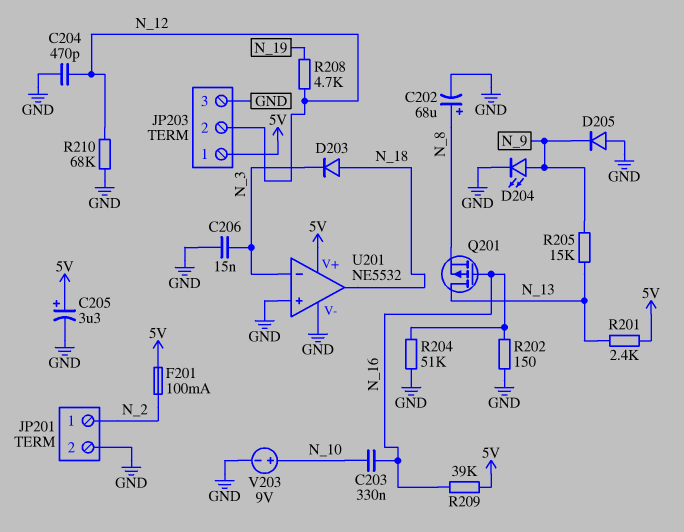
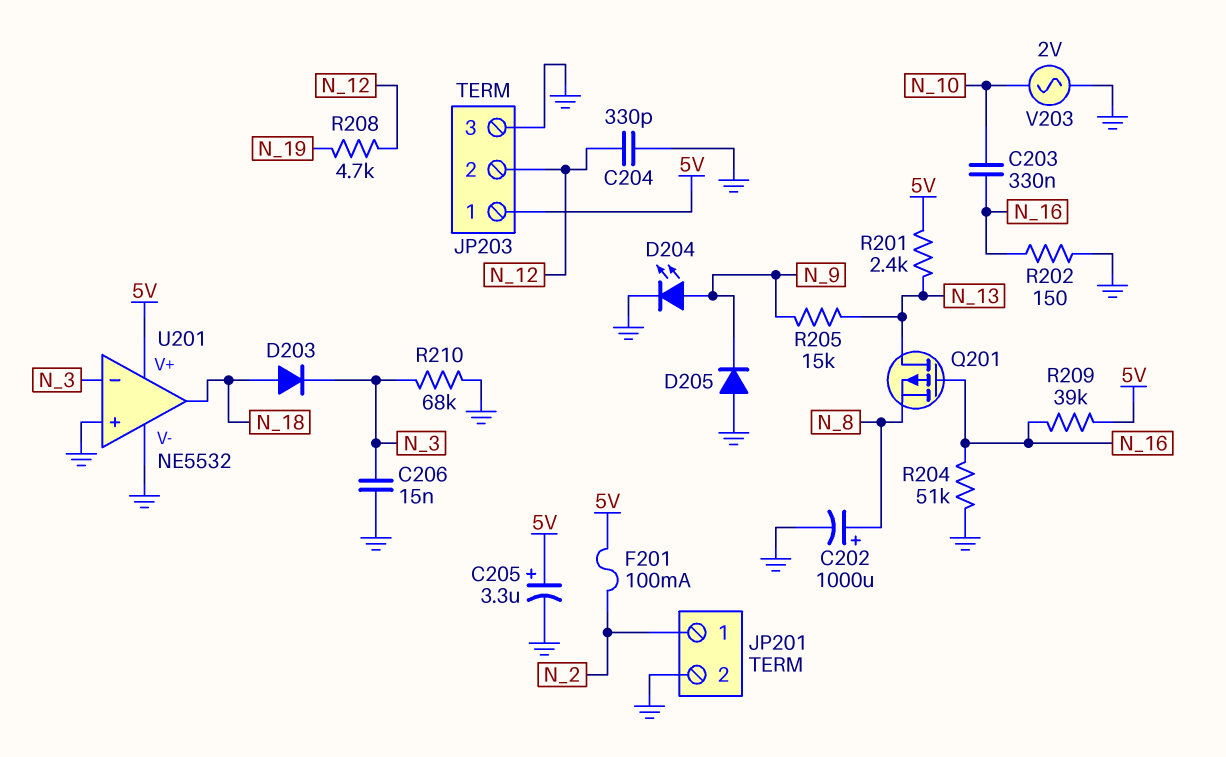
C202: 68uF (plus N_8, minus GND) -> 1000uF (plus N_8, minus GND)
C204: 470pF (GND, N_12) -> 330pF (GND, N_12)
R210: 68k (GND, N_12) -> 68k (GND, N_3)
V203: 9V (plus N_10, minus GND) -> AC 2V (GND, N_10)

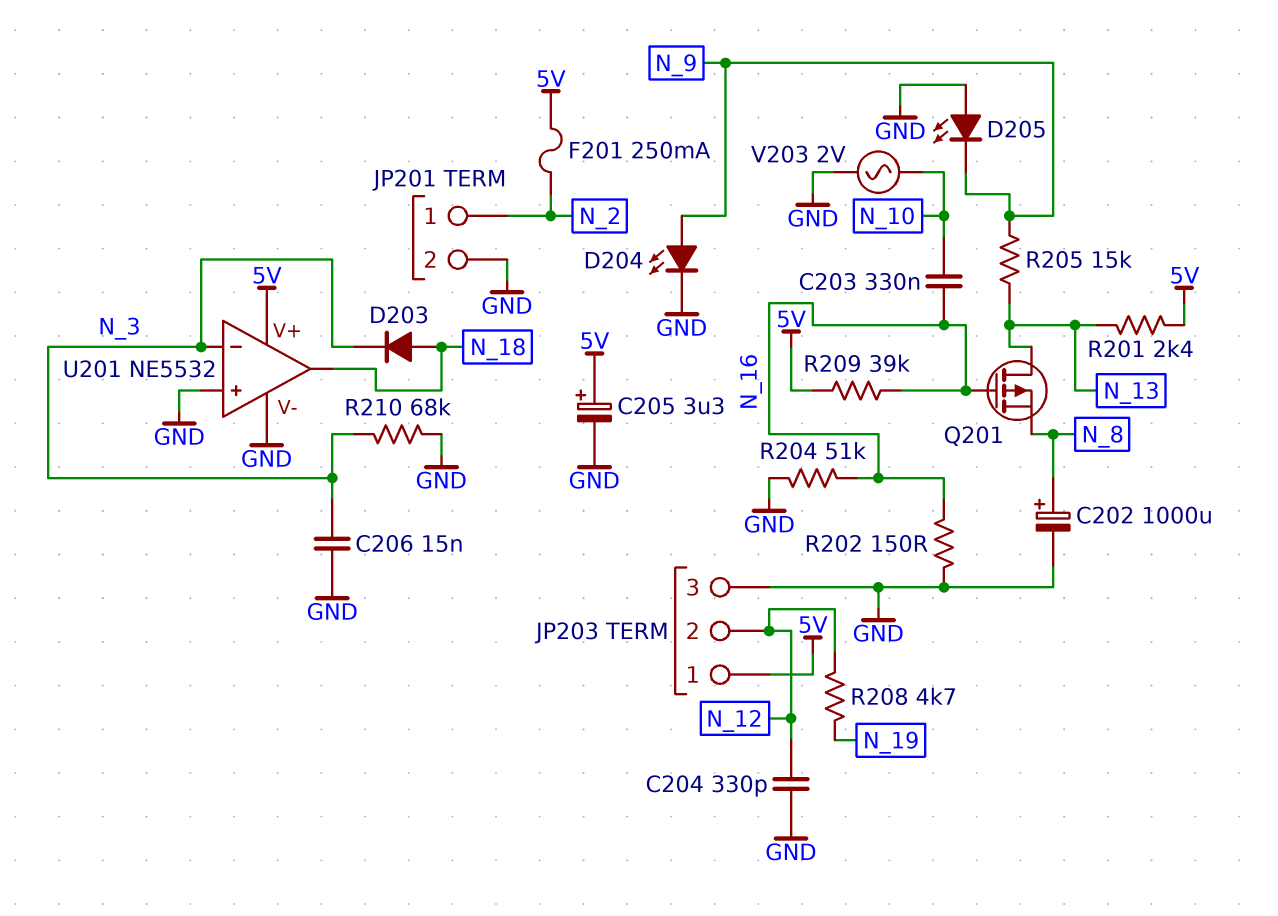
D205: diode (A GND, K N_9) -> LED (A GND, K N_9)
F201: 100mA (5V, N_2) -> 250mA (5V, N_2)

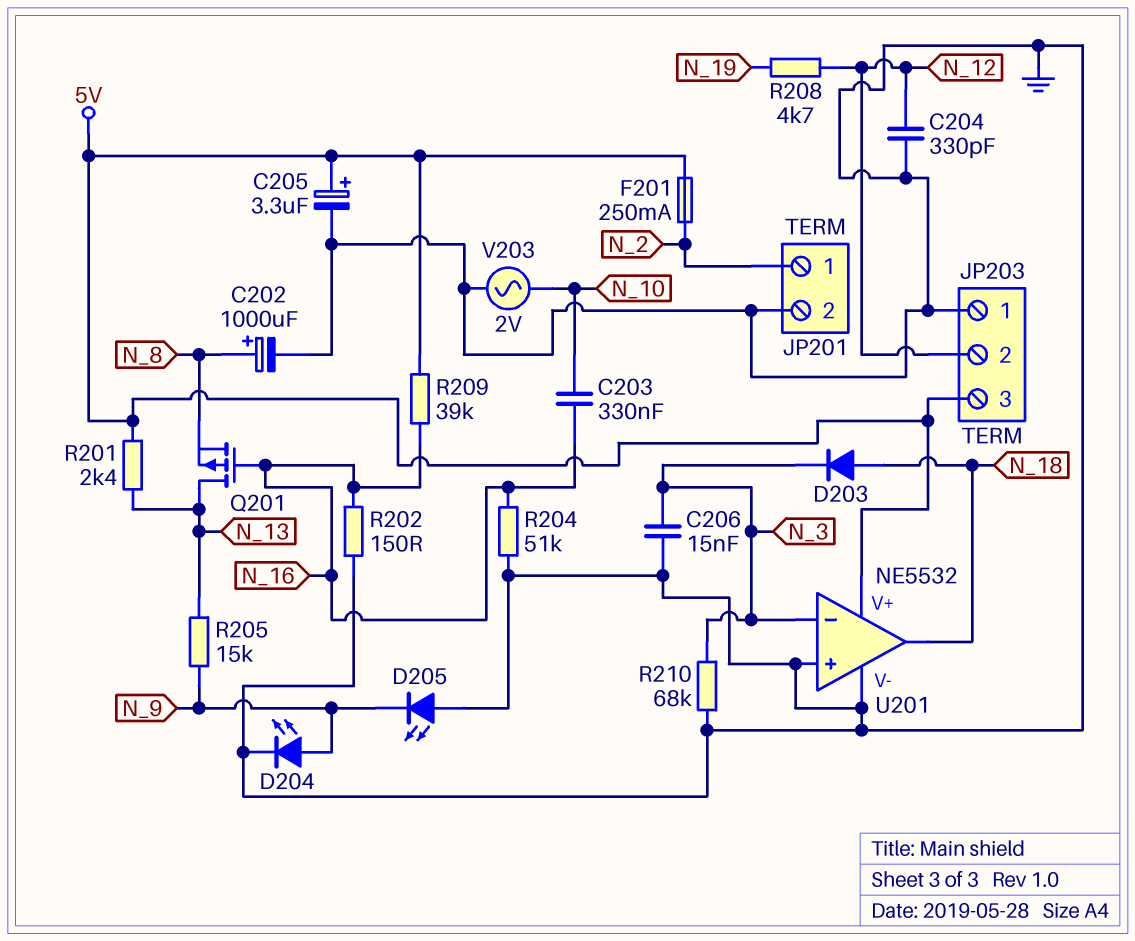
JP203 pin 1: 5V -> GND
JP203 pin 3: GND -> 5V

